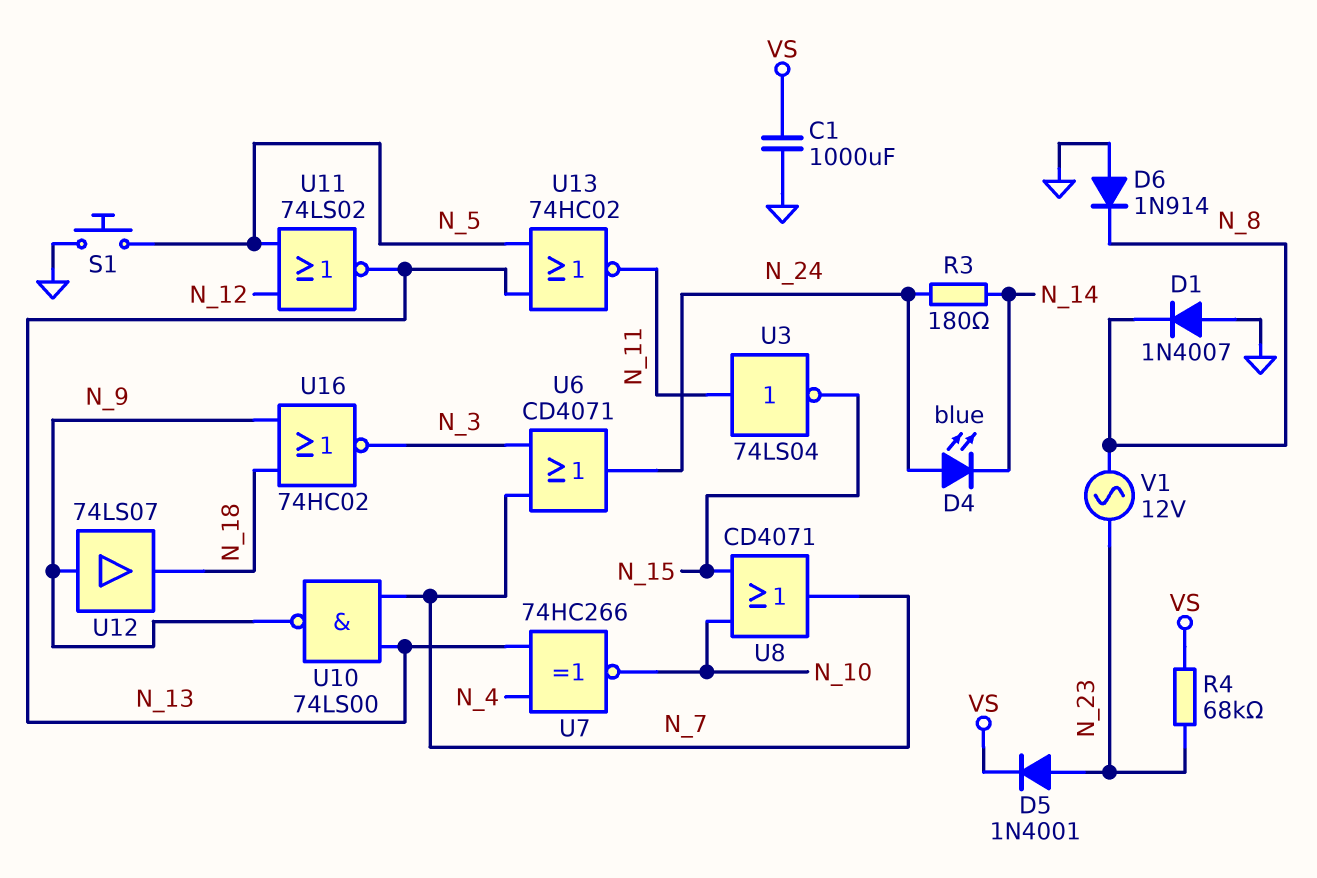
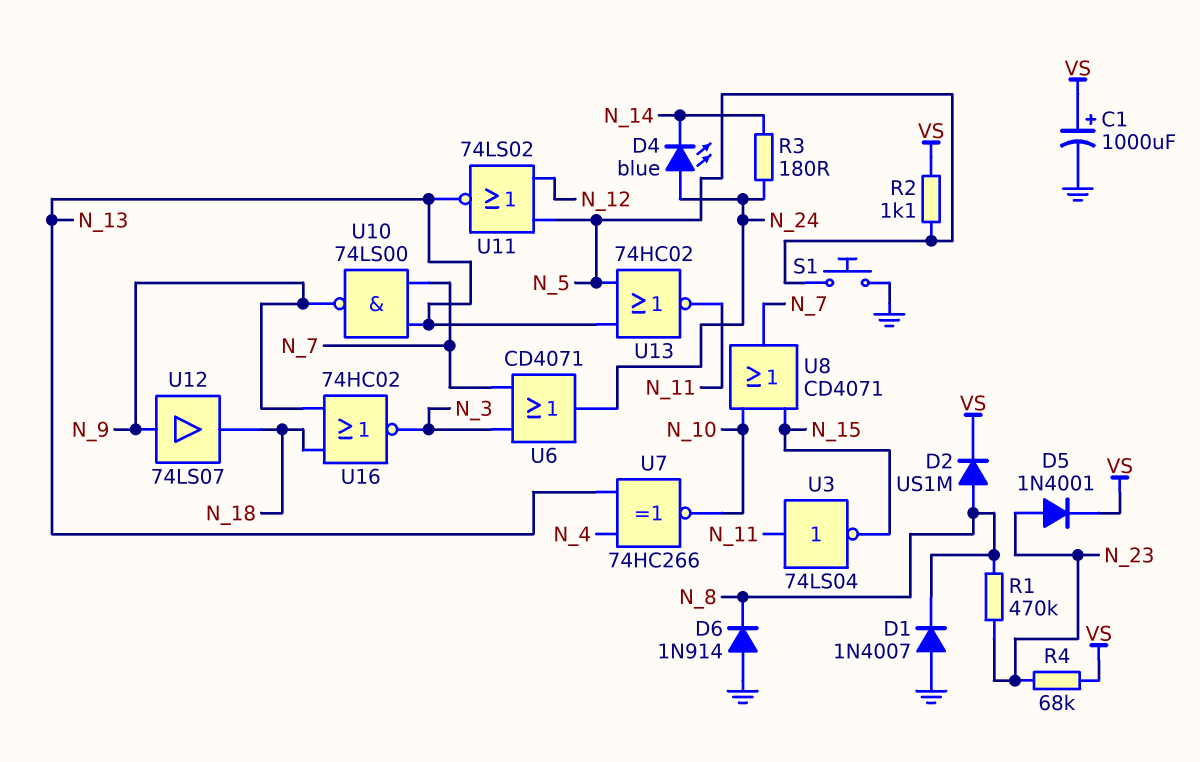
C1: 1000uF (GND, VS) -> 1000uF (plus VS, minus GND)
D2: none -> diode US1M (A N_8, K VS)
R1: none -> 470k (N_8, N_23)
R2: none -> 1.1k (N_5, VS)
V1: AC 12V (N_8, N_23) -> none

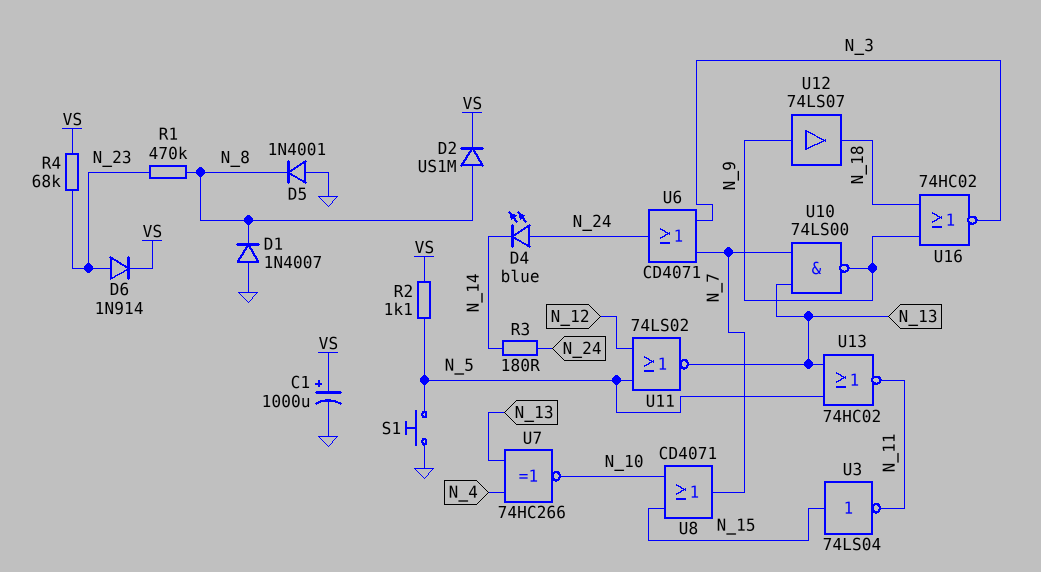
D5: diode 1N4001 (A N_23, K VS) -> diode 1N4001 (A GND, K N_8)
D6: diode 1N914 (A GND, K N_8) -> diode 1N914 (A N_23, K VS)
U3: NOT 74LS04 (in N_11, out N_15) -> NOT 74LS04 (in N_15, out N_11)

